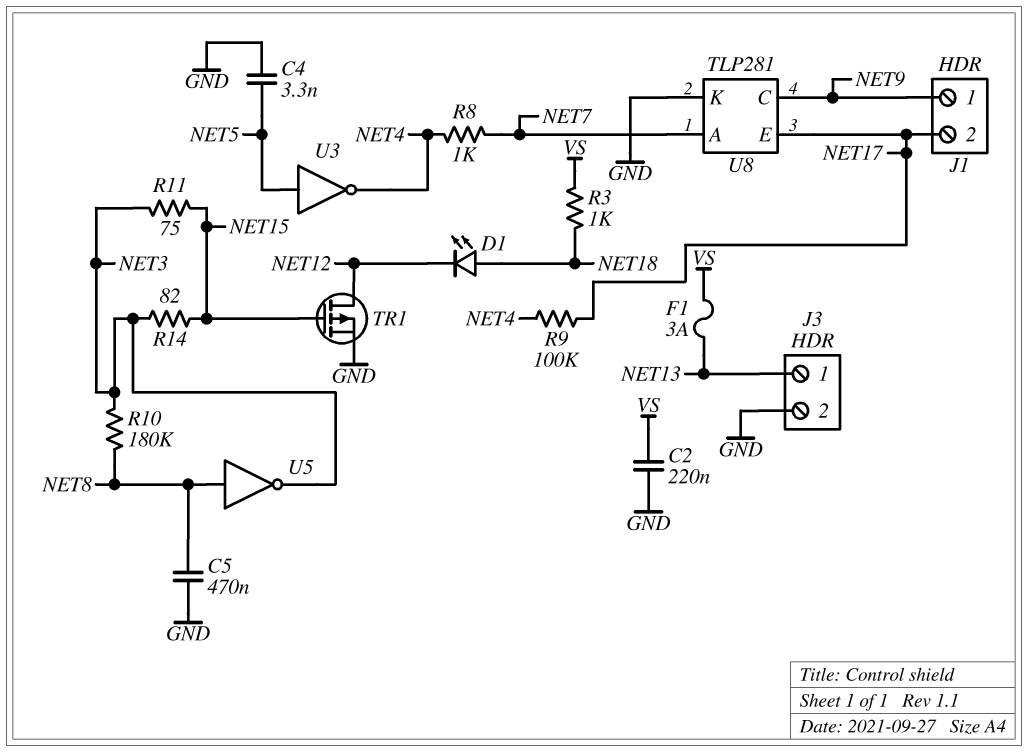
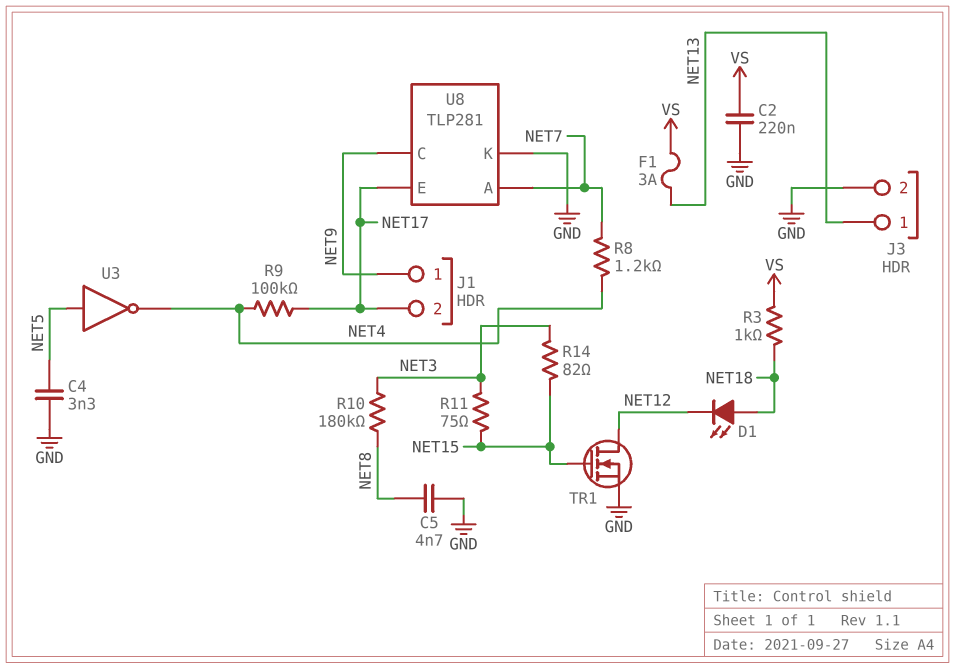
C5: 470nF (GND, NET8) -> 4.7nF (GND, NET8)
R8: 1k (NET4, NET7) -> 1.2k (NET4, NET7)
TR1: PMOS (G NET15, D NET12, S GND) -> NMOS (G NET15, D NET12, S GND)
U5: NOT (in NET8, out NET3) -> none

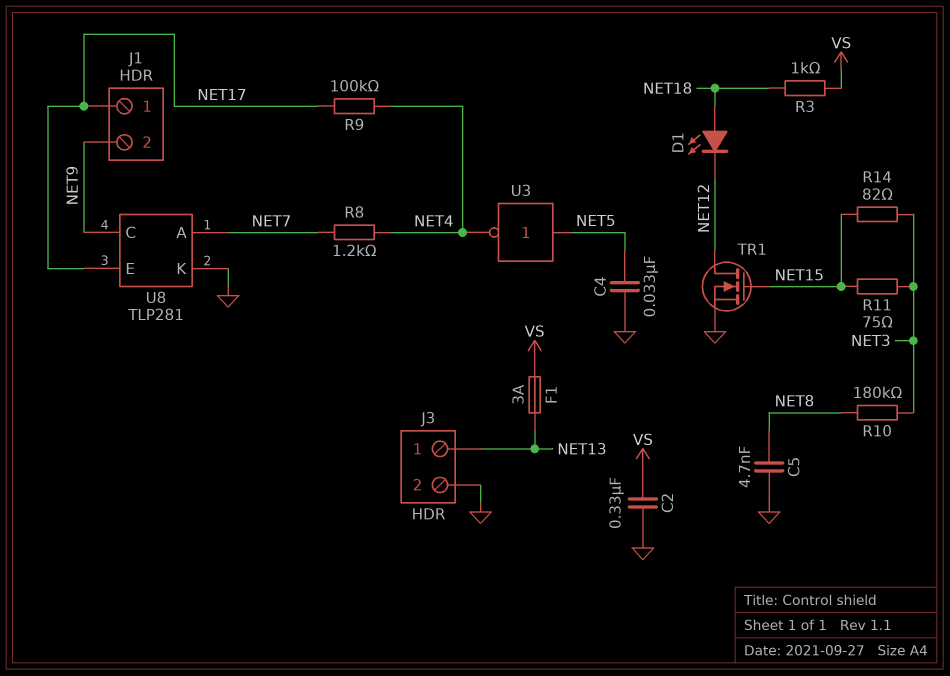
C2: 220nF (GND, VS) -> 330nF (GND, VS)
C4: 3.3nF (GND, NET5) -> 33nF (GND, NET5)
J1 pin 1: NET9 -> NET17
J1 pin 2: NET17 -> NET9

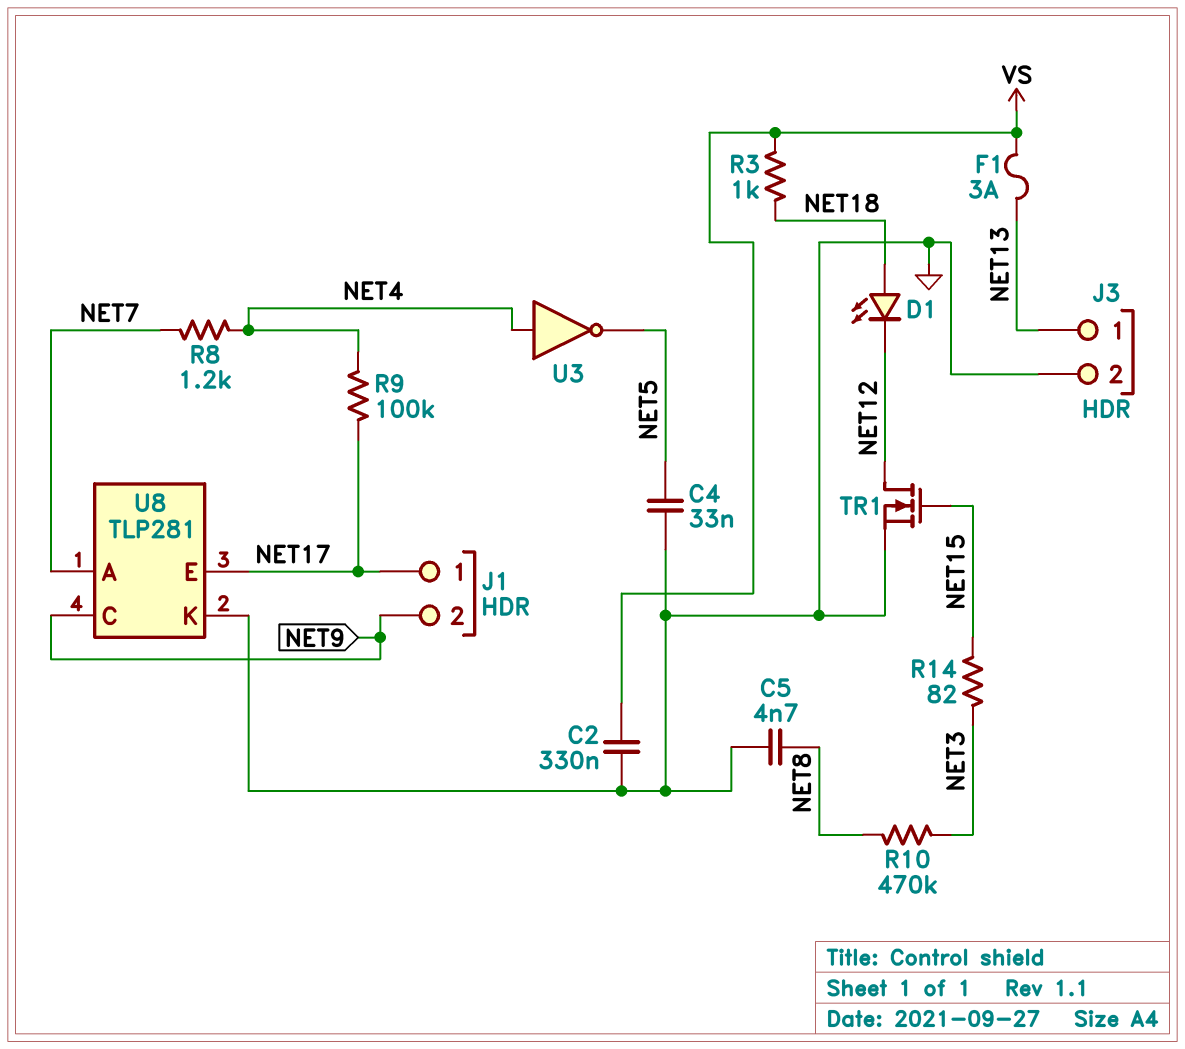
R10: 180k (NET3, NET8) -> 470k (NET3, NET8)
R11: 75 (NET3, NET15) -> none
U3: NOT (in NET5, out NET4) -> NOT (in NET4, out NET5)

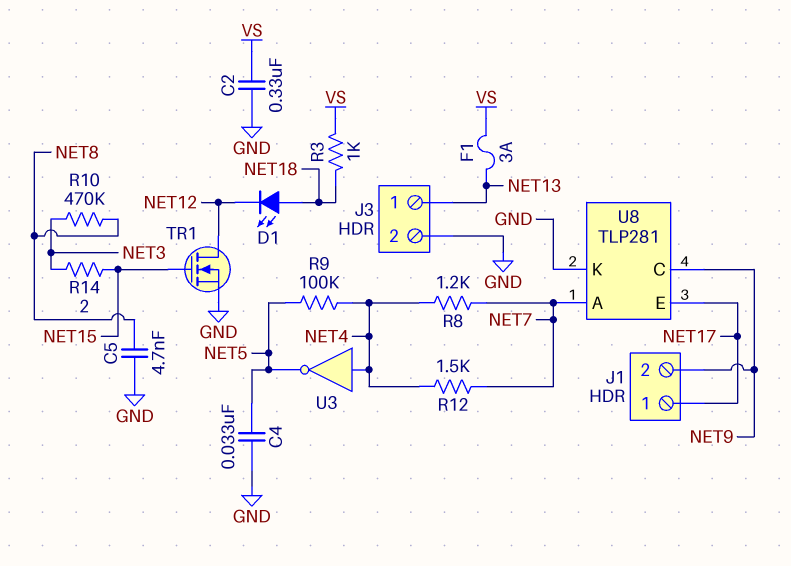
R9: 100k (NET4, NET17) -> 100k (NET4, NET5)
R12: none -> 1.5k (NET4, NET7)
R14: 82 (NET3, NET15) -> 2 (NET3, NET15)

